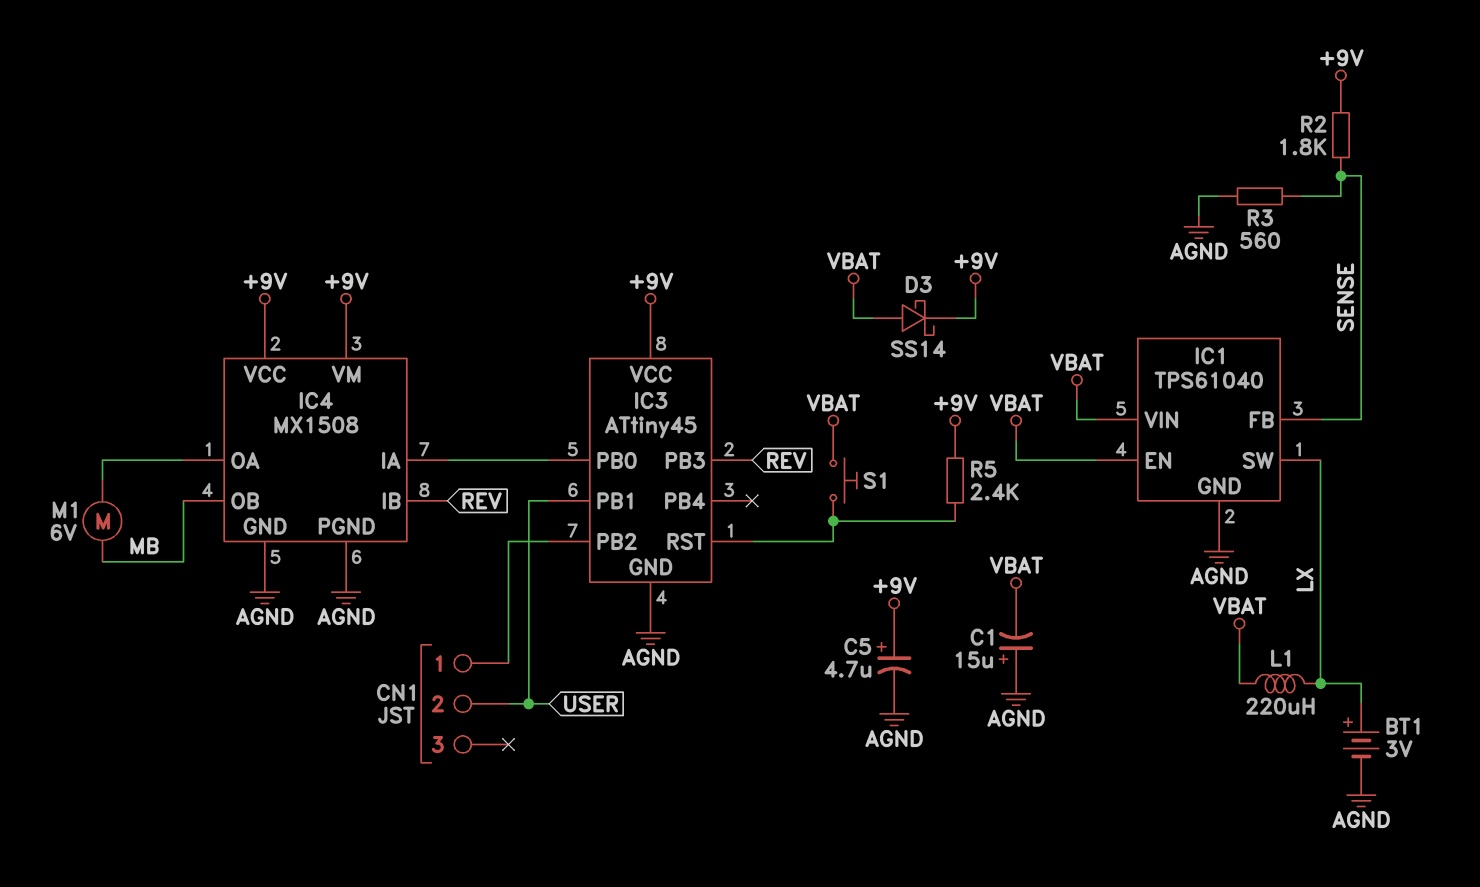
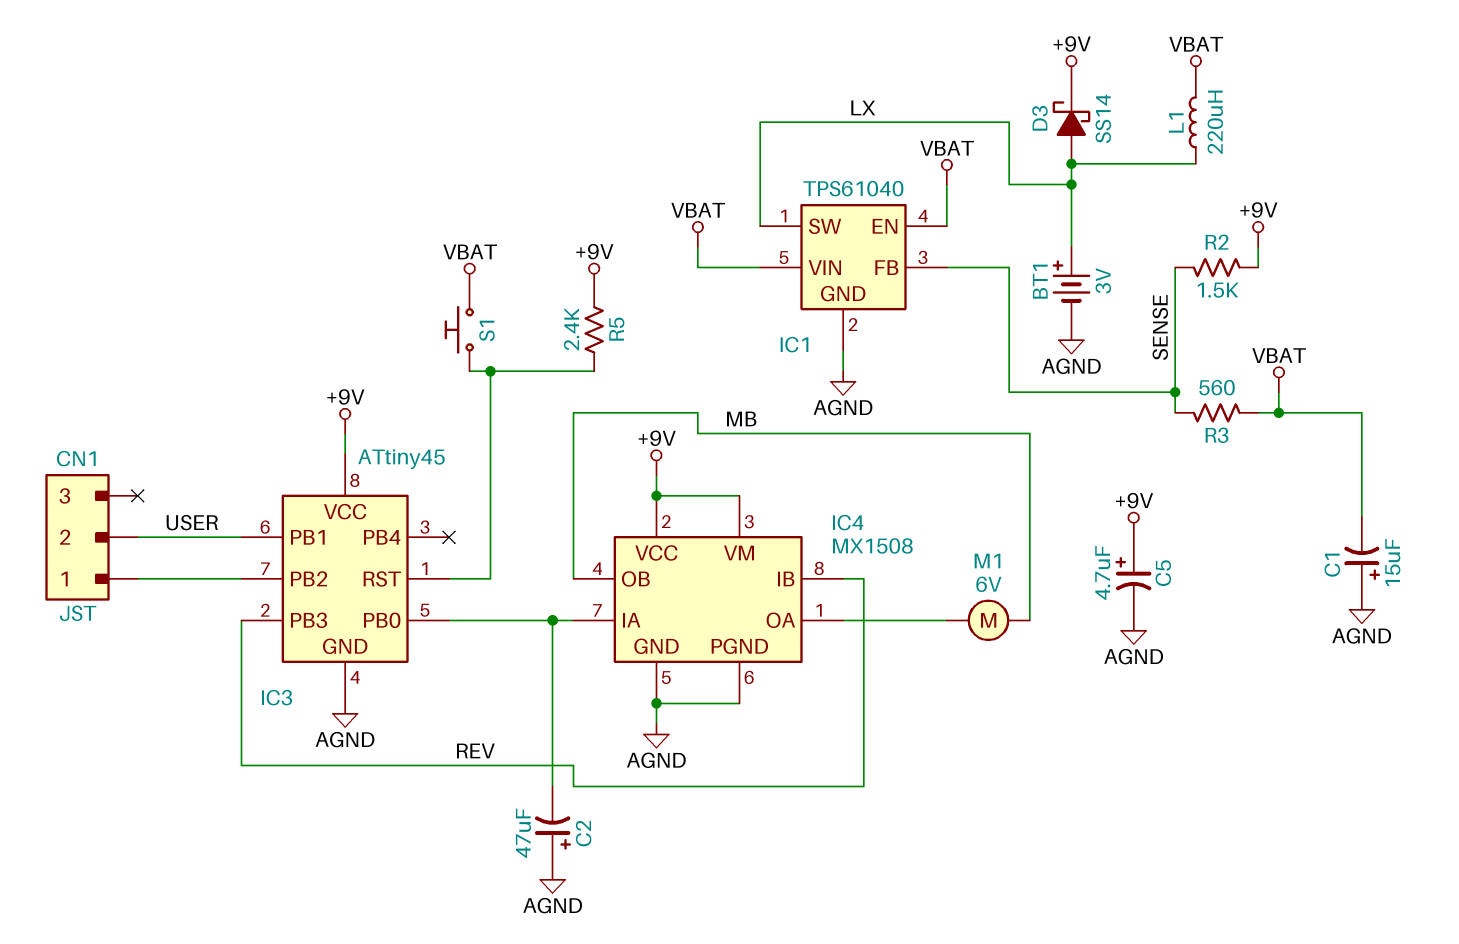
C2: none -> 47uF (plus AGND, minus IC3/PB0)
D3: schottky SS14 (A VBAT, K +9V) -> schottky SS14 (A LX, K +9V)
R2: 1.8k (+9V, SENSE) -> 1.5k (+9V, SENSE)
R3: 560 (AGND, SENSE) -> 560 (SENSE, VBAT)

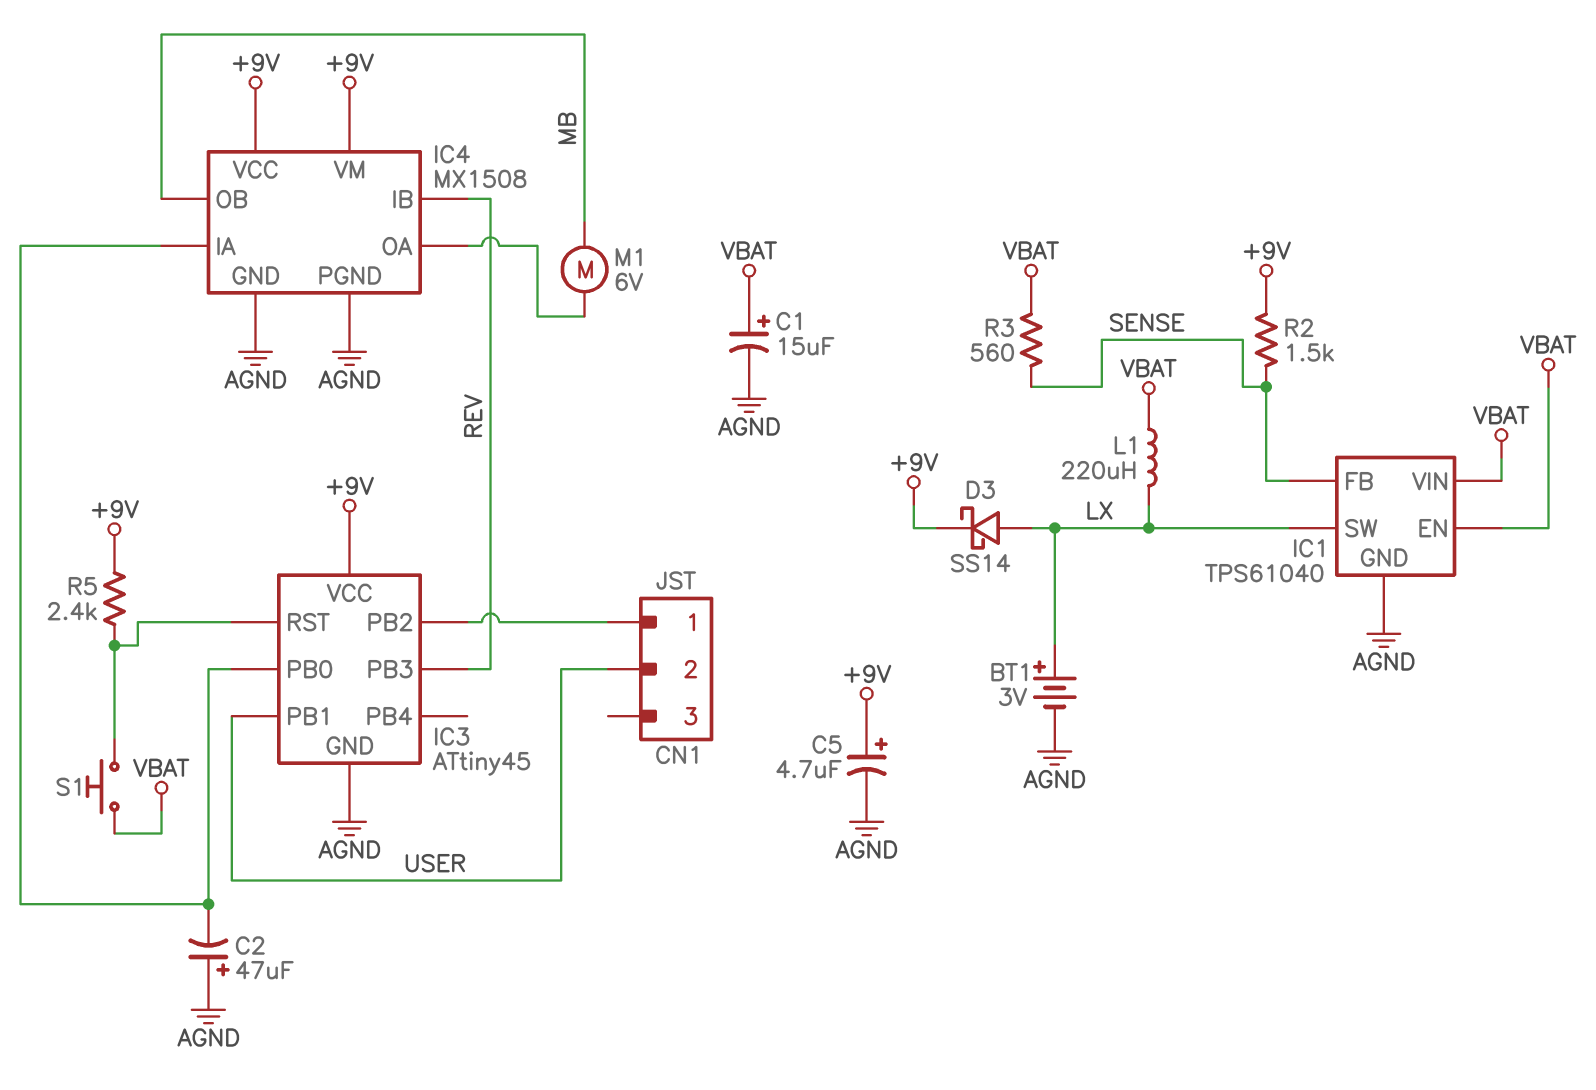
C1: 15uF (plus AGND, minus VBAT) -> 15uF (plus VBAT, minus AGND)

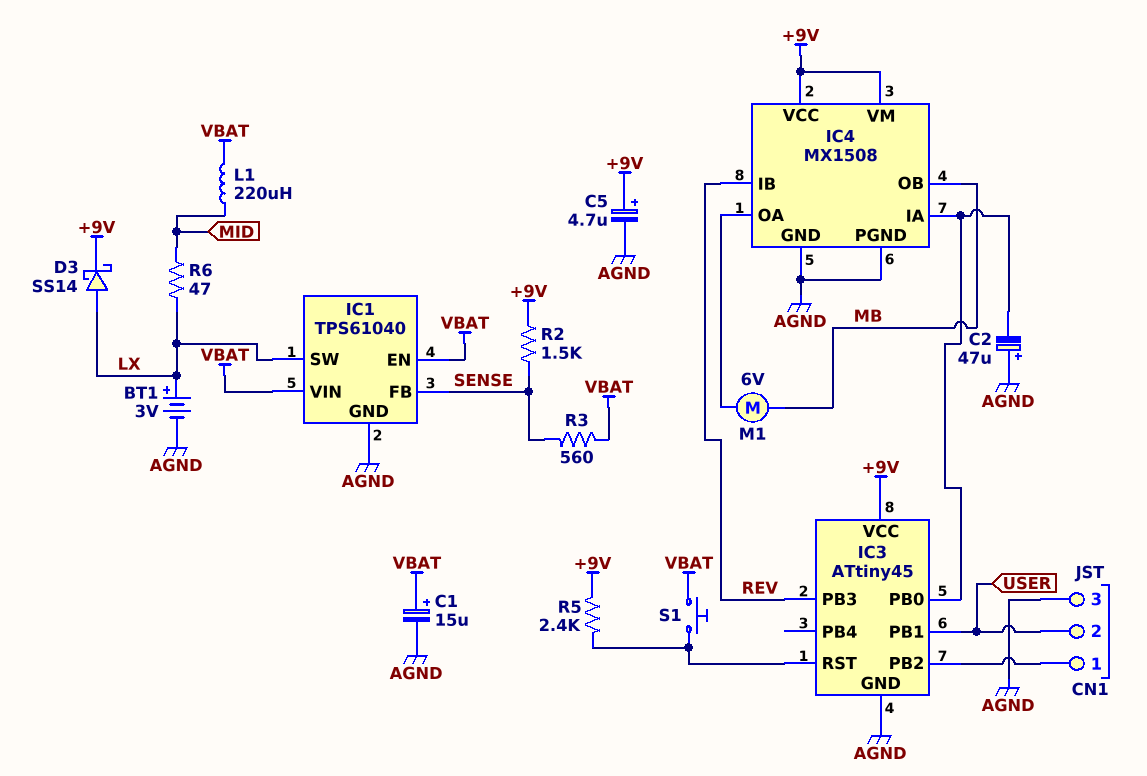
CN1 pin 3: none -> AGND
L1: 220uH (LX, VBAT) -> 220uH (MID, VBAT)
R6: none -> 47 (LX, MID)

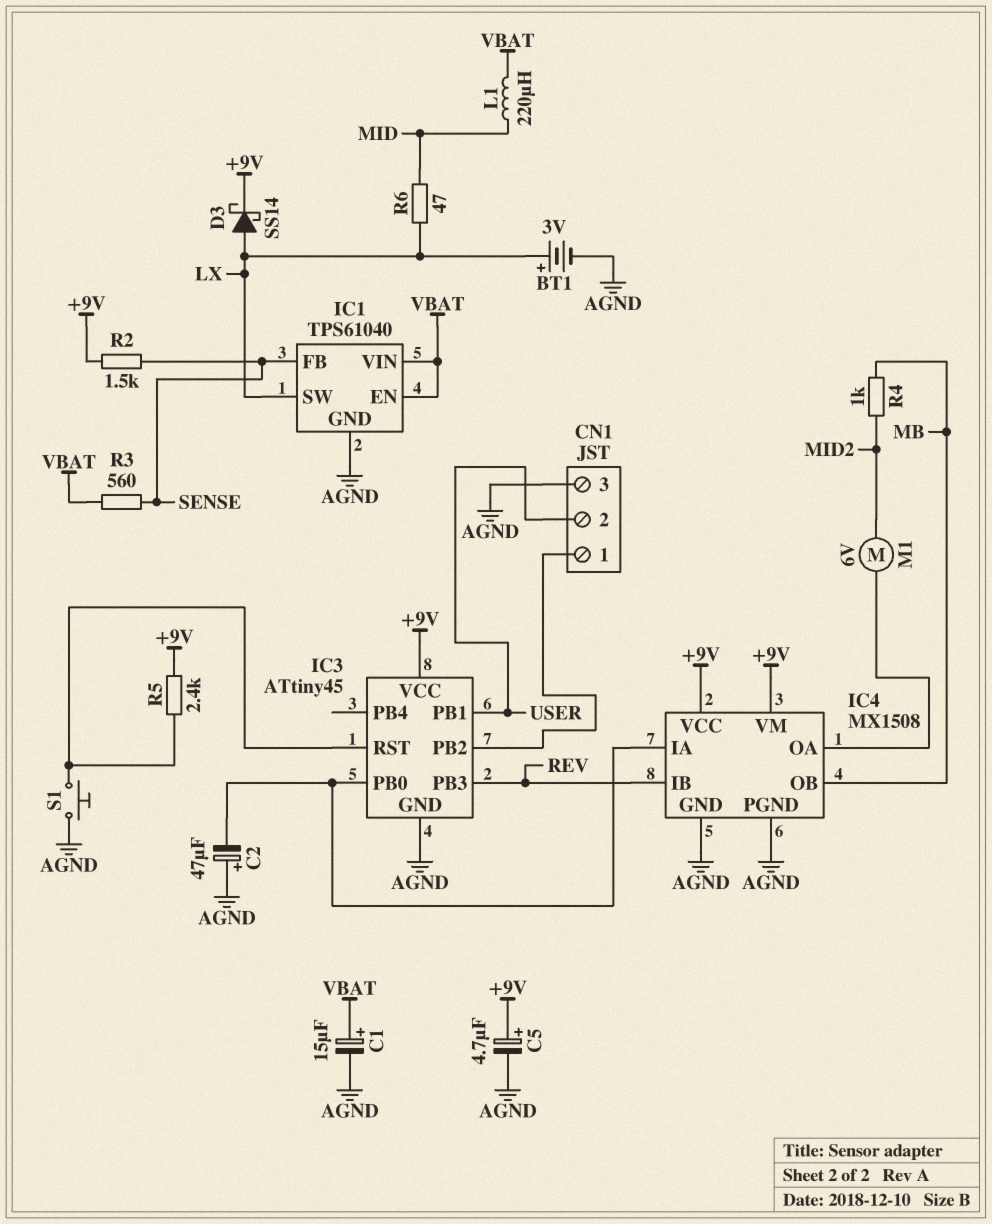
M1: motor 6V (IC4/OA, MB) -> motor 6V (IC4/OA, MID2)
R4: none -> 1k (MB, MID2)
S1: button (IC3/RST, VBAT) -> button (AGND, IC3/RST)

